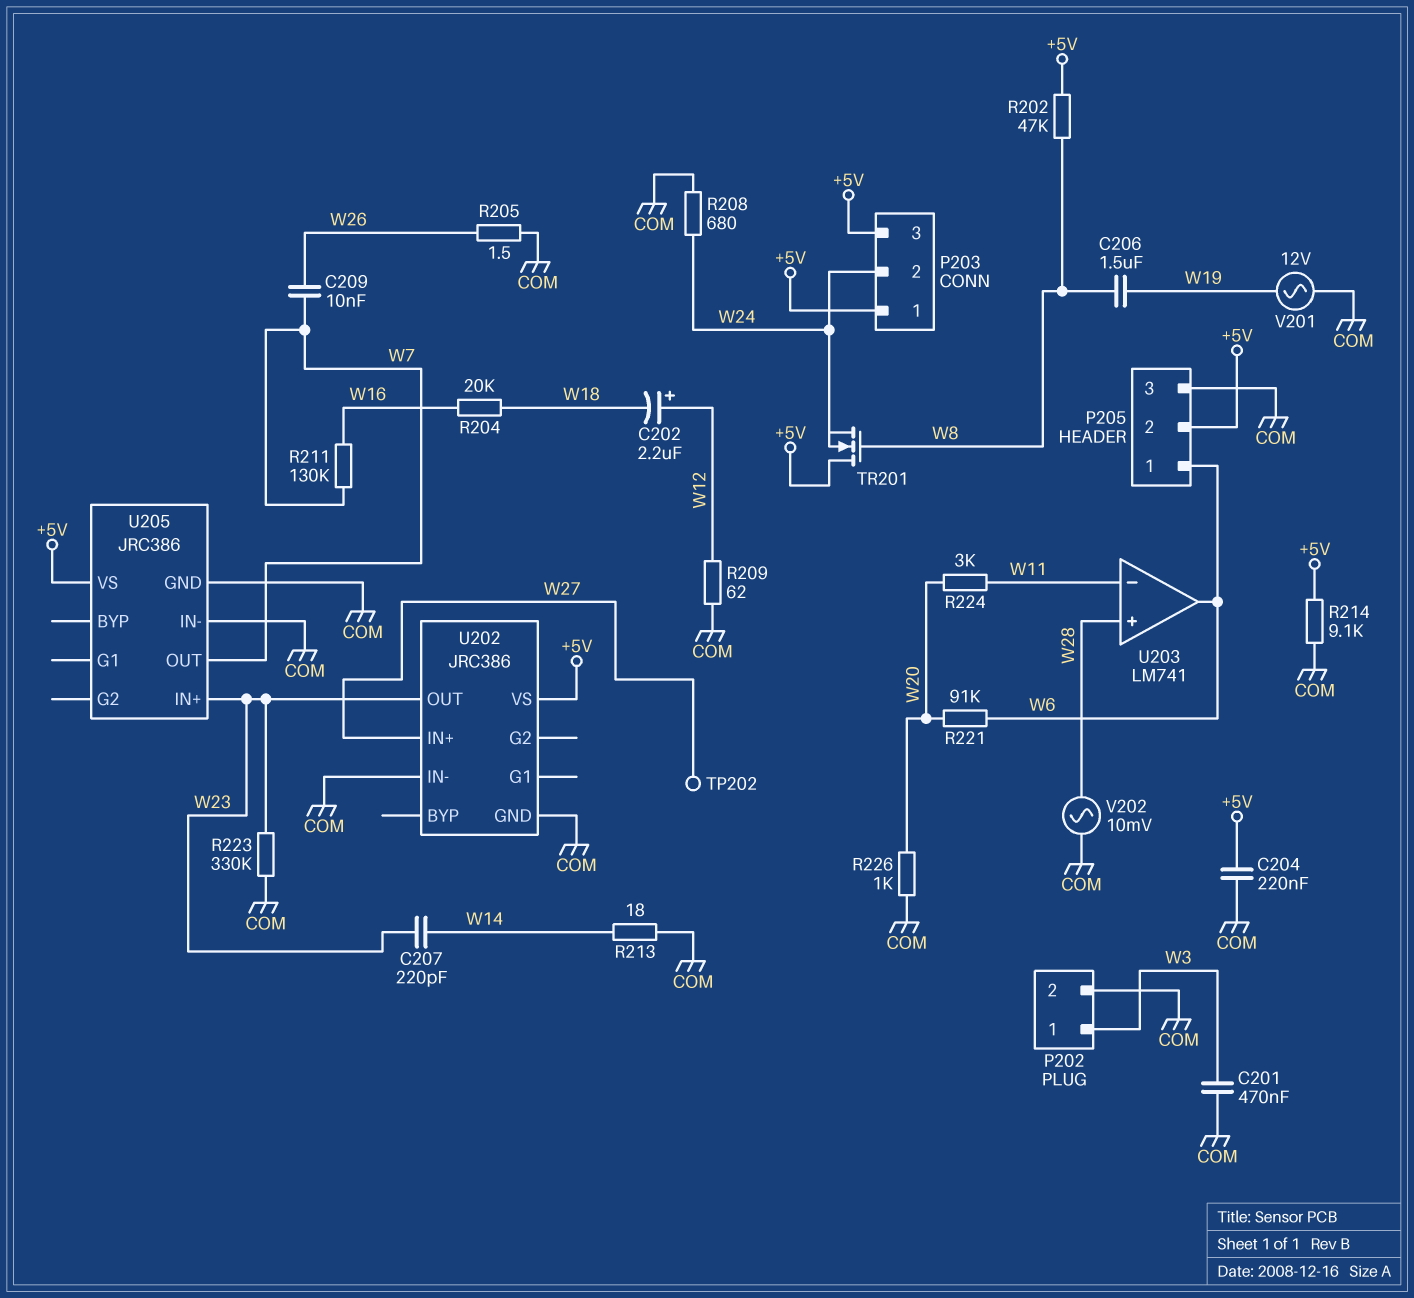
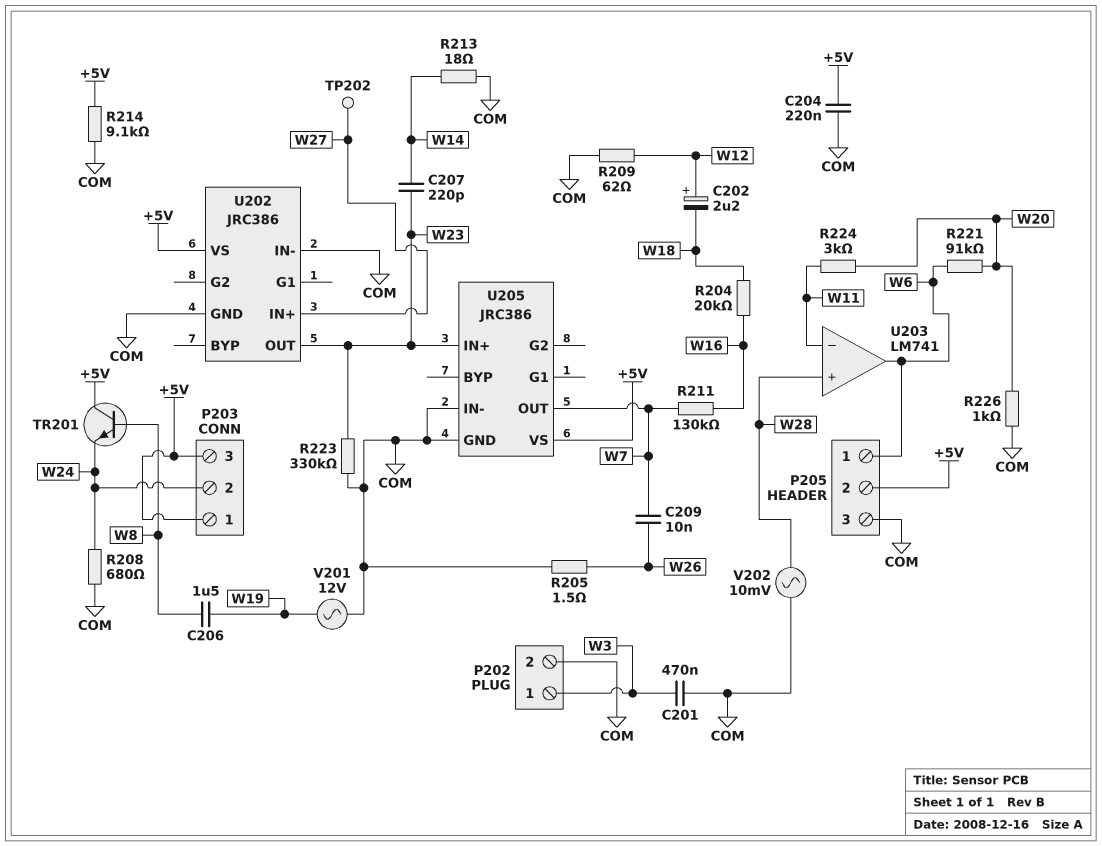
R202: 47k (+5V, W8) -> none
TR201: NMOS (G W8, D +5V, S W24) -> NPN (B W8, C +5V, E W24)

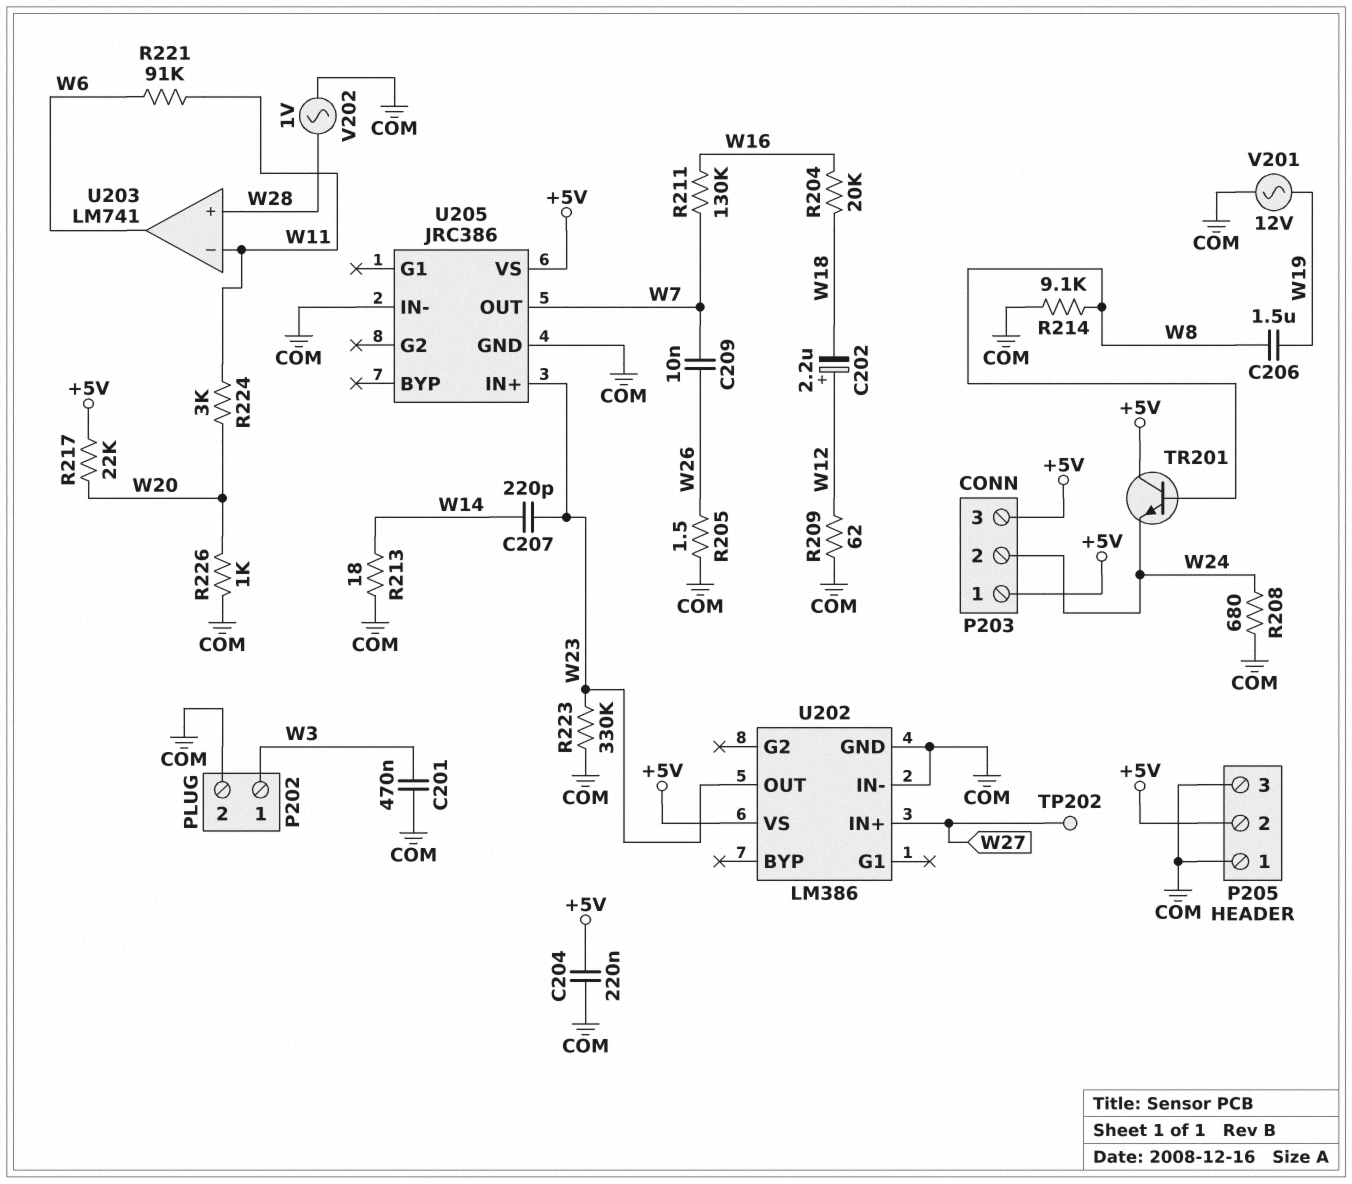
P205 pin 1: W6 -> COM
R214: 9.1k (+5V, COM) -> 9.1k (COM, W8)
R217: none -> 22k (+5V, W20)
R221: 91k (W6, W20) -> 91k (W6, W11)
U202: JRC386 -> LM386
V202: AC 10mV (COM, W28) -> AC 1V (COM, W28)

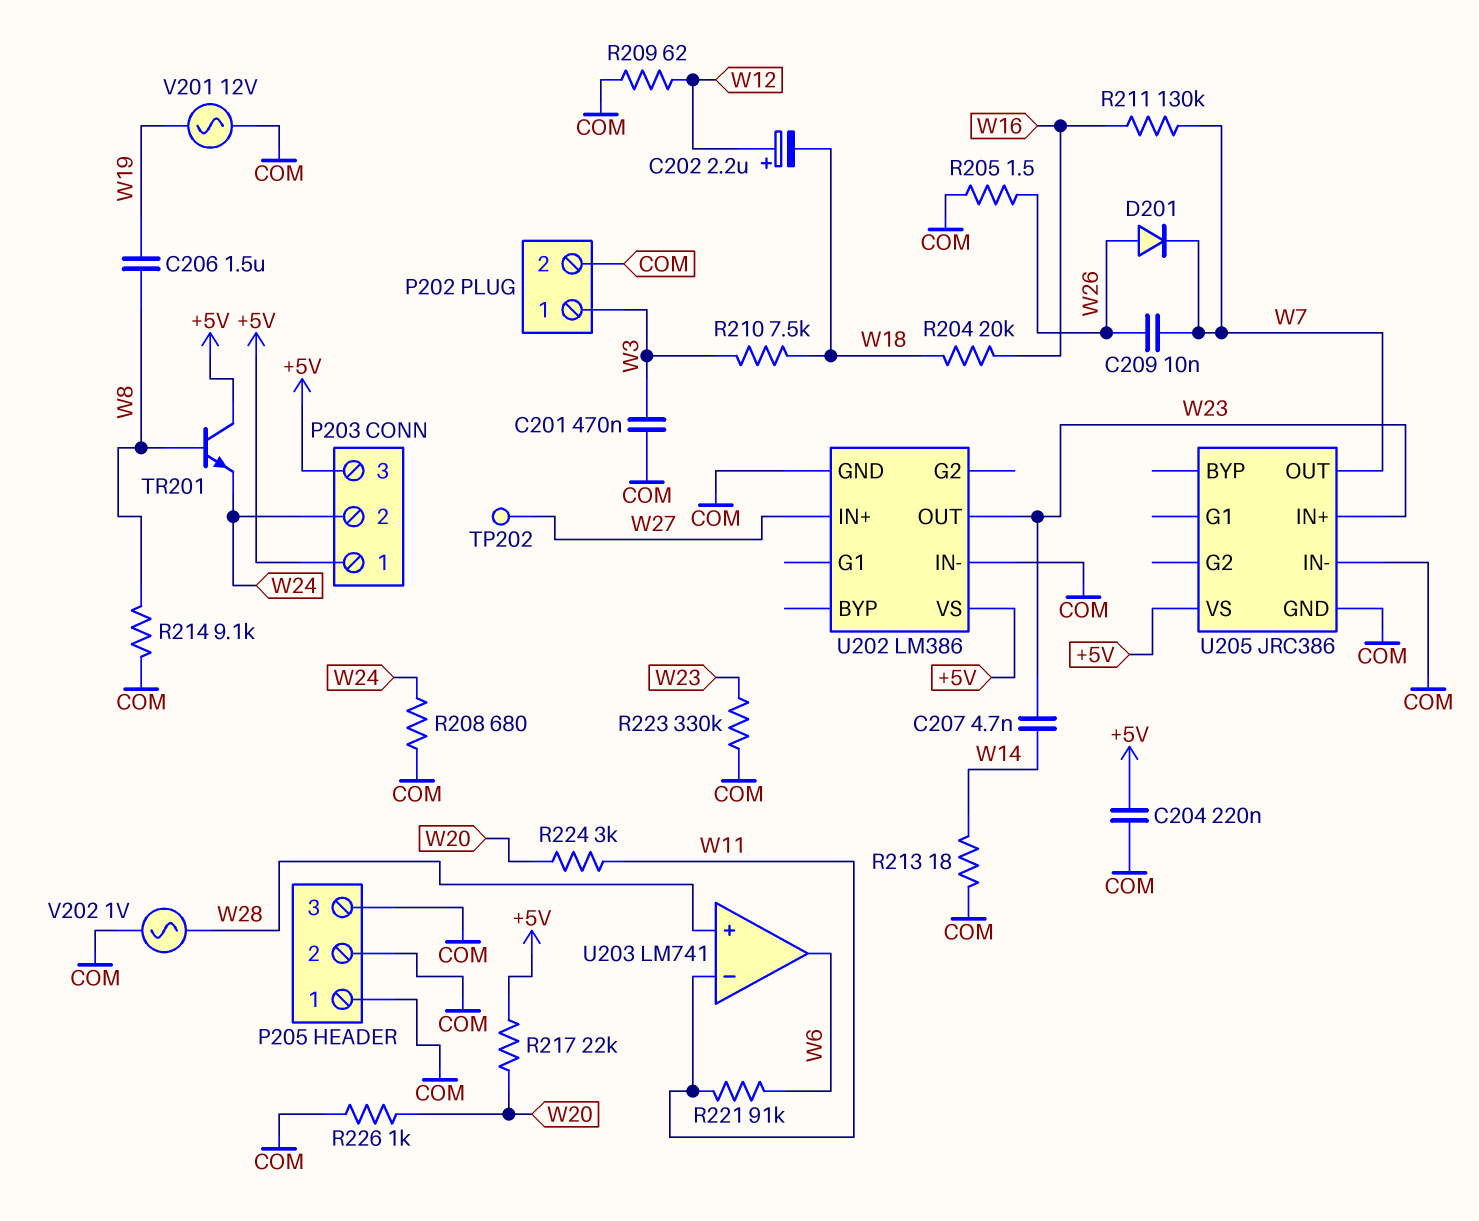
C207: 220pF (W14, W23) -> 4.7nF (W14, W23)
D201: none -> diode (A W26, K W7)
P205 pin 2: +5V -> COM
R210: none -> 7.5k (W3, W18)

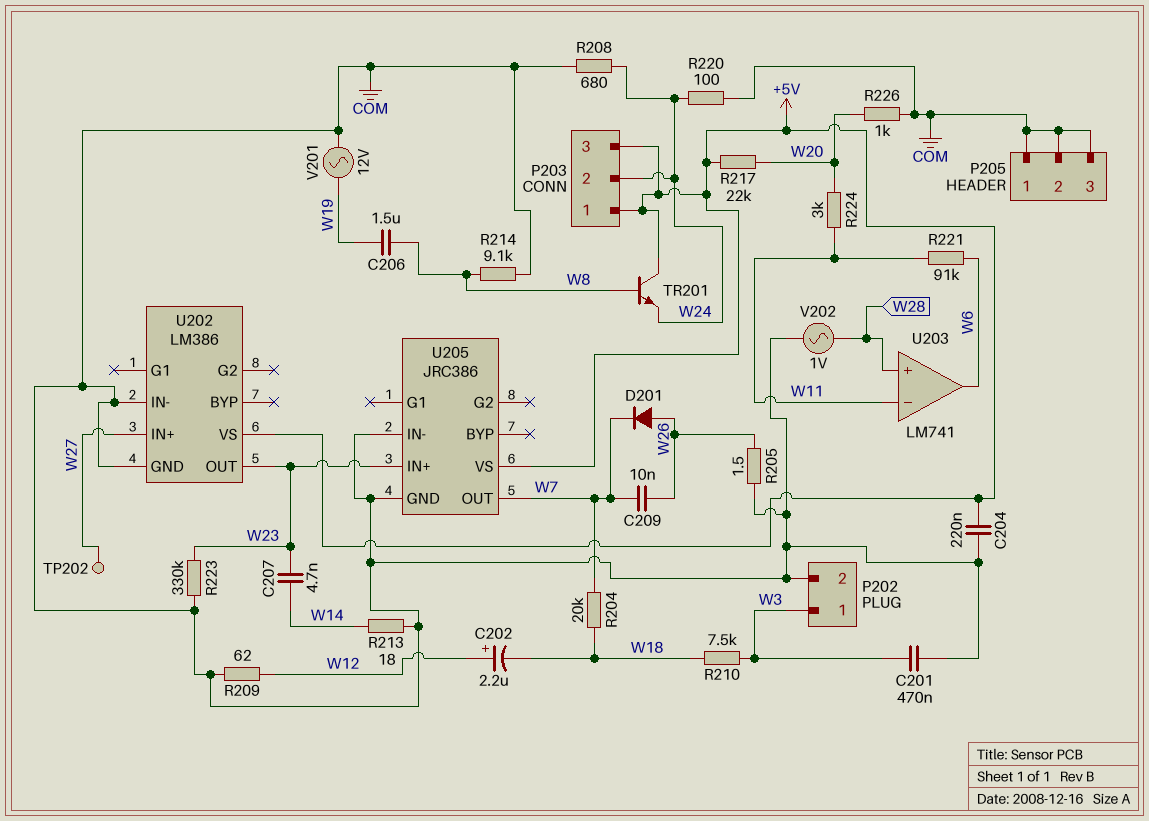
R204: 20k (W16, W18) -> 20k (W7, W18)
R211: 130k (W7, W16) -> none
R220: none -> 100 (COM, W24)

